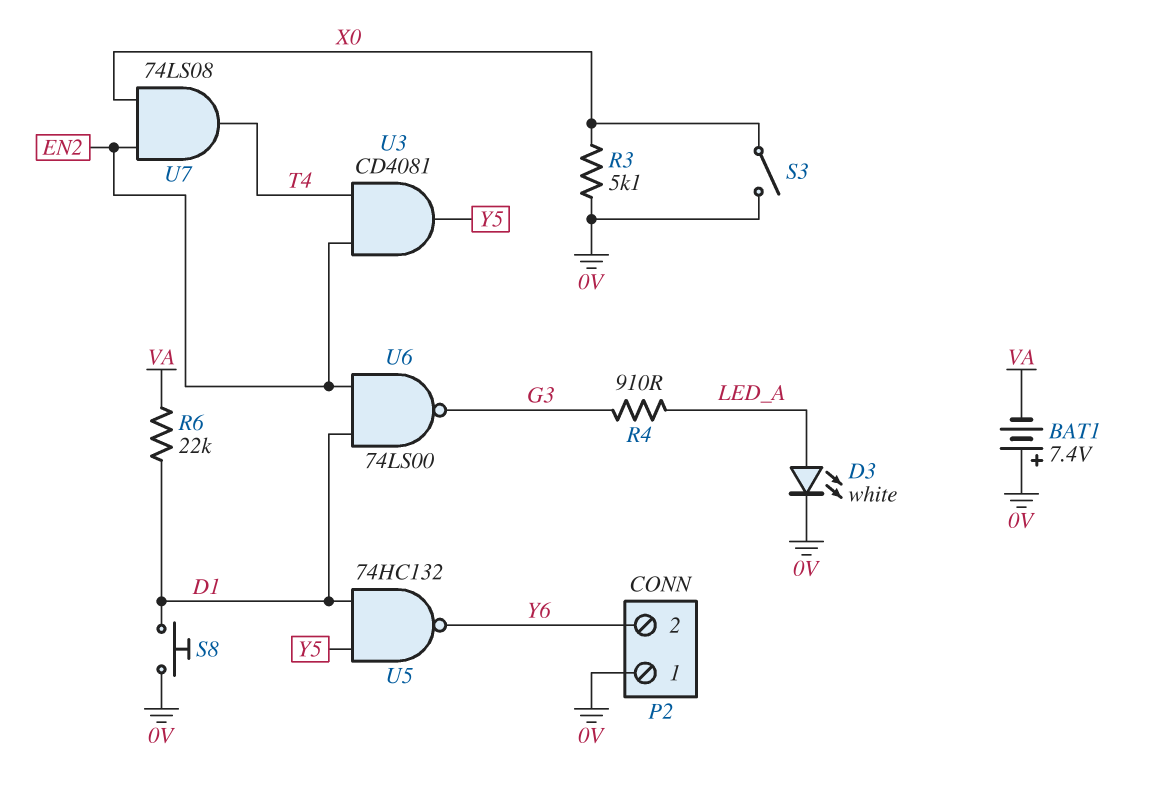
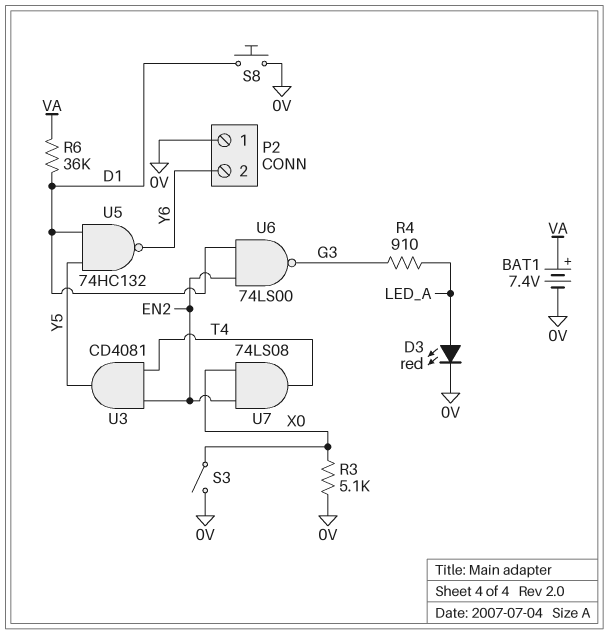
BAT1: 7.4V (plus 0V, minus VA) -> 7.4V (plus VA, minus 0V)
D3: LED white (A LED_A, K 0V) -> LED red (A LED_A, K 0V)
R6: 22k (D1, VA) -> 36k (D1, VA)

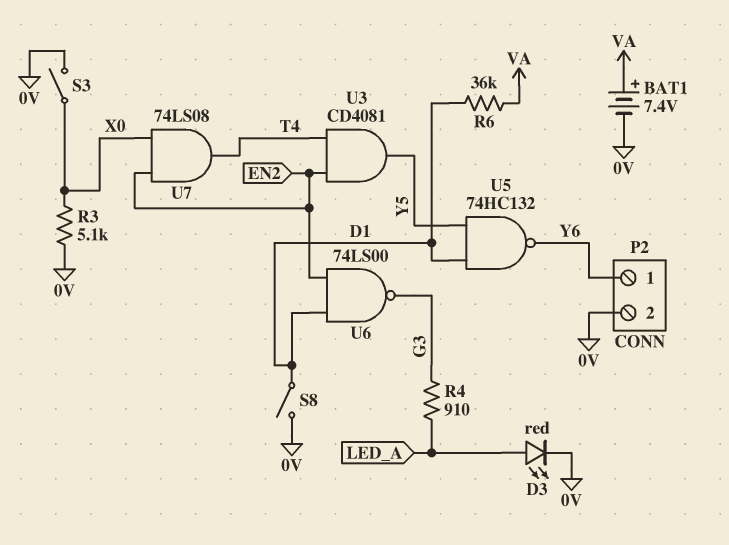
P2 pin 1: 0V -> Y6
P2 pin 2: Y6 -> 0V
S8: button (0V, D1) -> switch (0V, D1)

